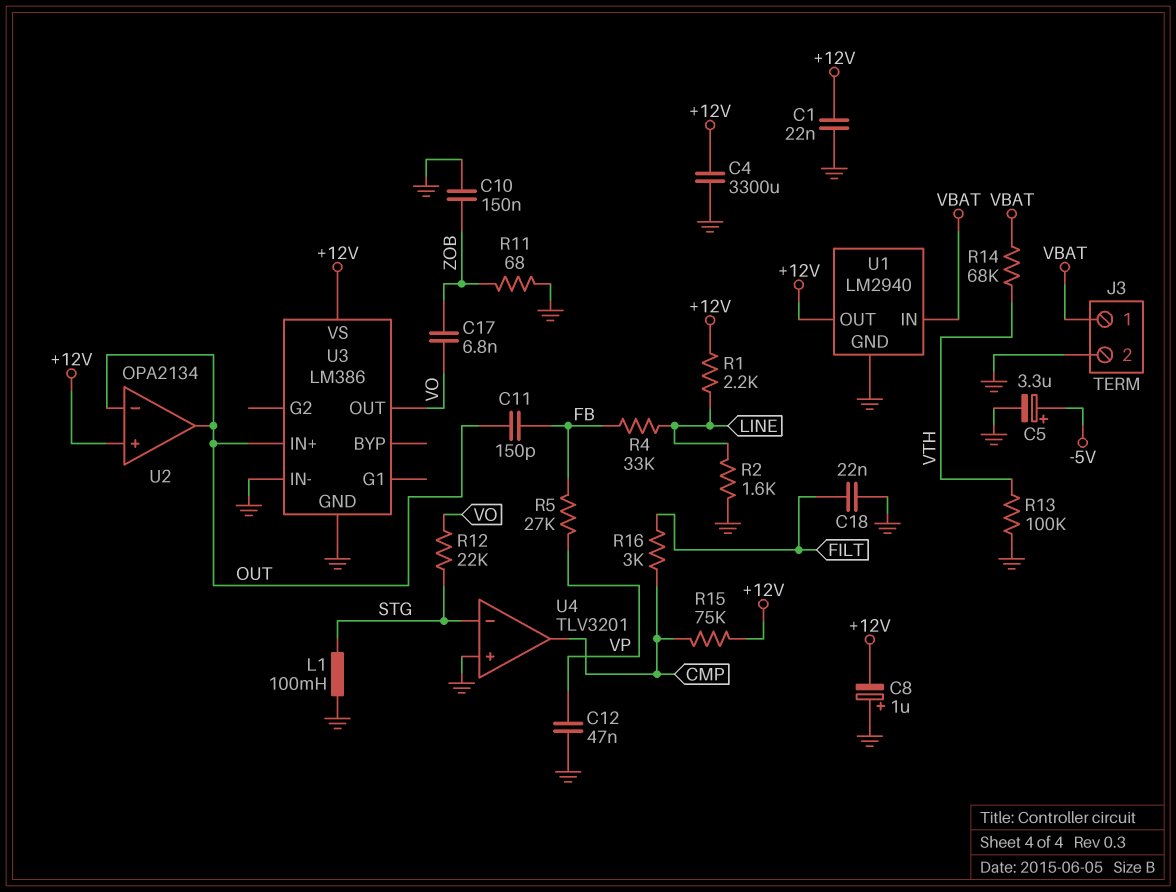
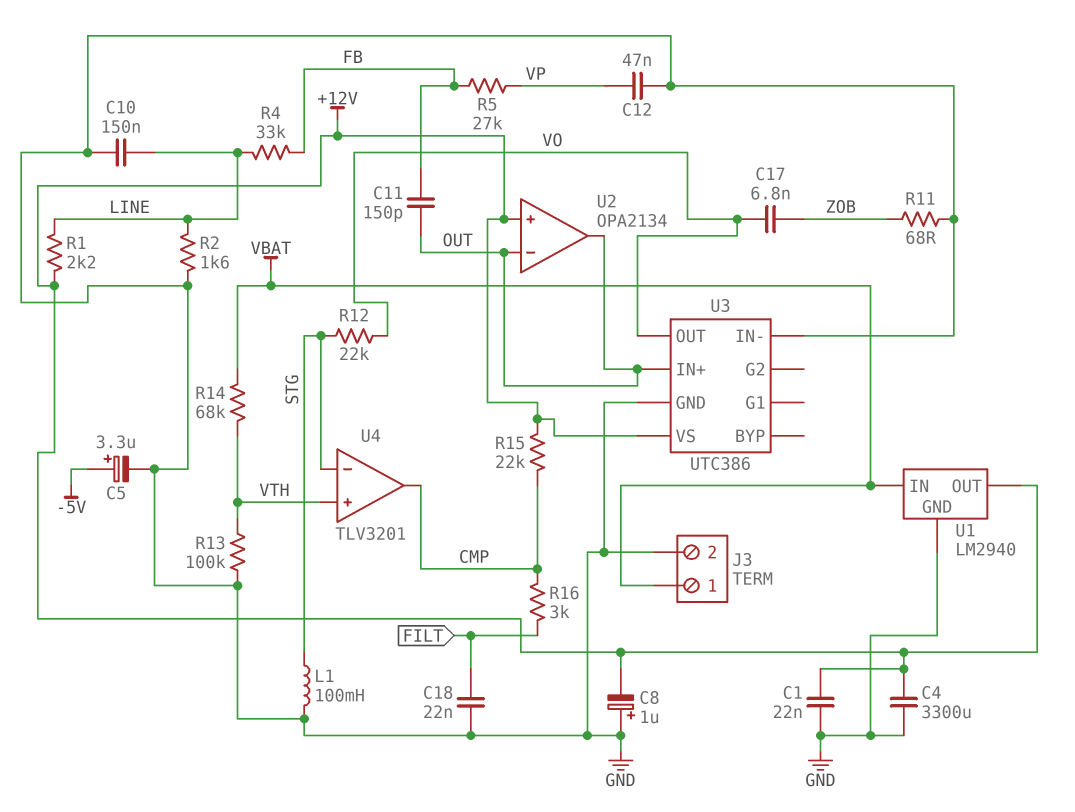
C10: 150nF (GND, ZOB) -> 150nF (GND, LINE)
R15: 75k (+12V, CMP) -> 22k (+12V, CMP)
U3: LM386 -> UTC386
U4 pin in+: GND -> VTH

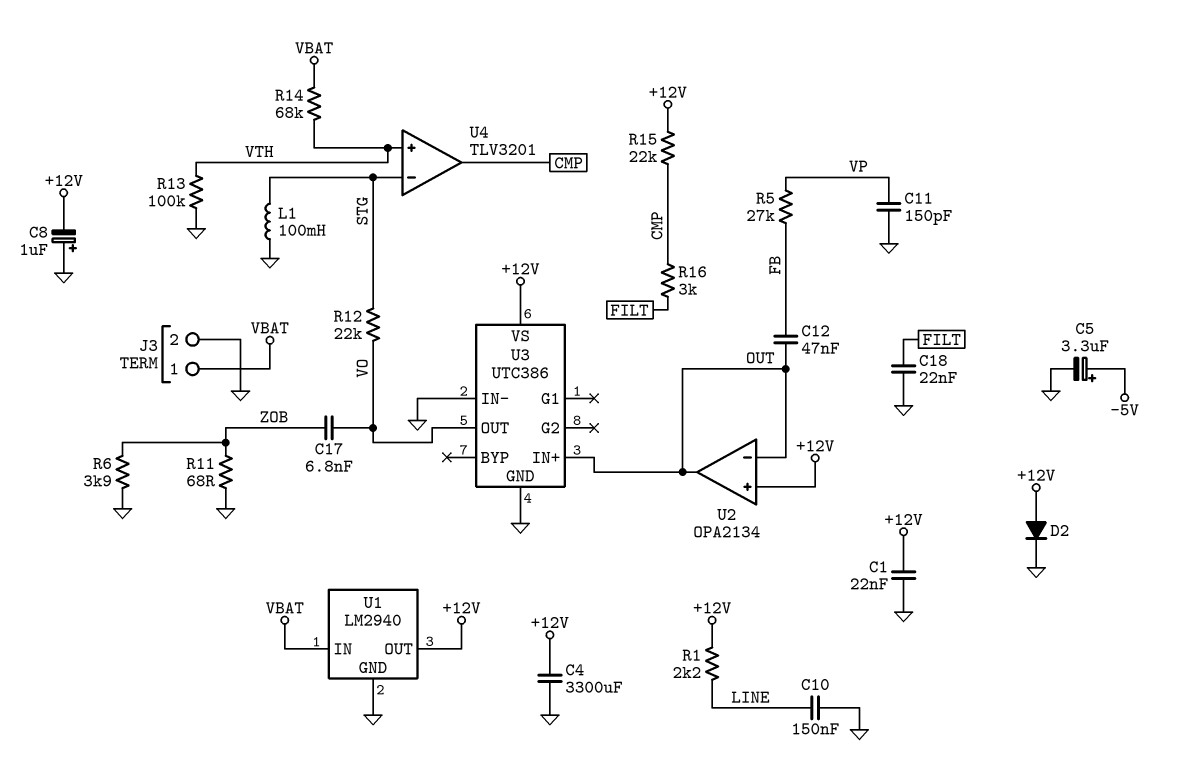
C11: 150pF (FB, OUT) -> 150pF (GND, VP)
C12: 47nF (GND, VP) -> 47nF (FB, OUT)
D2: none -> diode (A +12V, K GND)
R2: 1.6k (GND, LINE) -> none
R4: 33k (FB, LINE) -> none
R6: none -> 3.9k (GND, ZOB)

